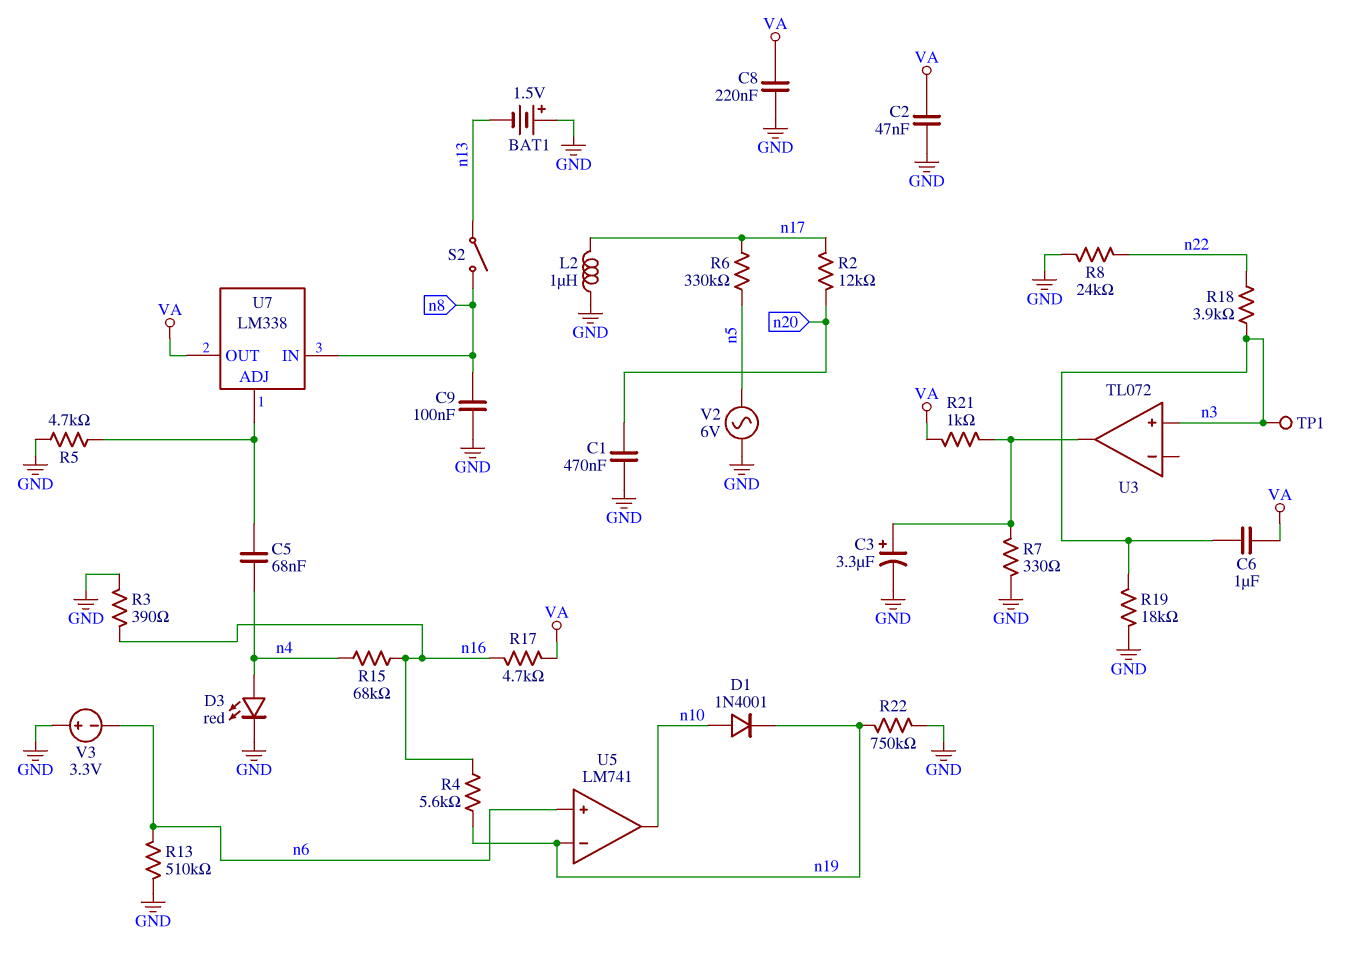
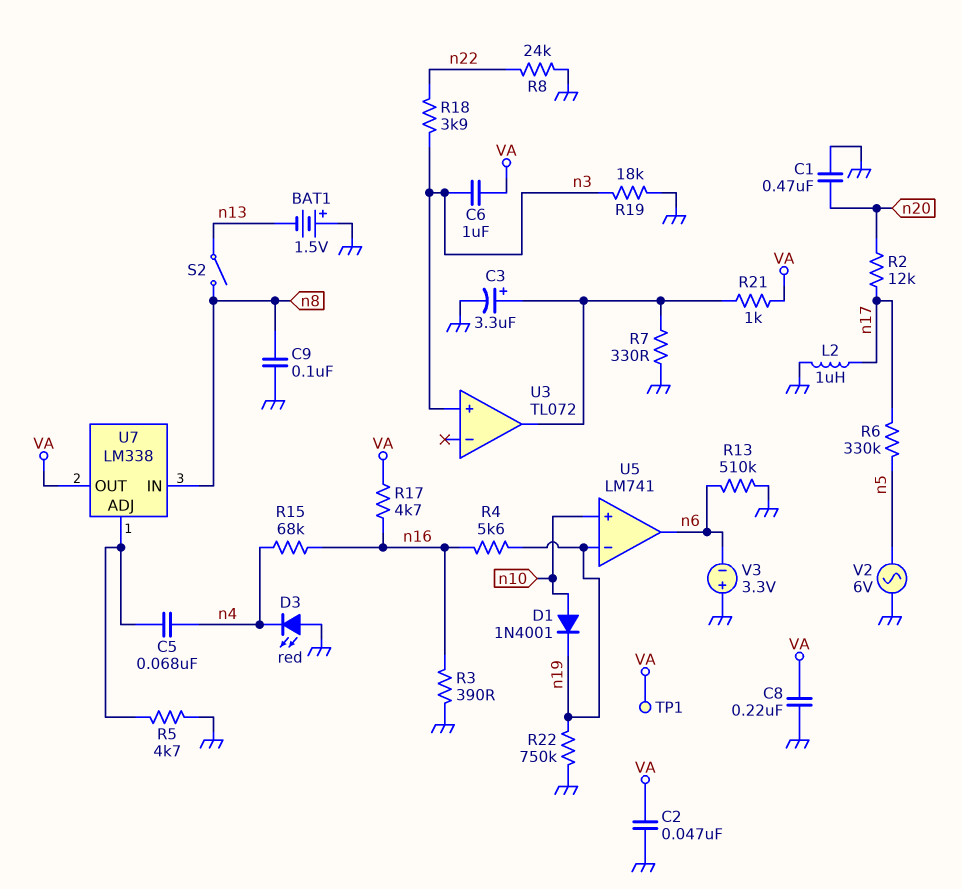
D3: LED red (A n4, K GND) -> LED red (A GND, K n4)
TP1: test point (n3) -> test point (VA)
U5 pin in+: n6 -> n10
U5 pin out: n10 -> n6

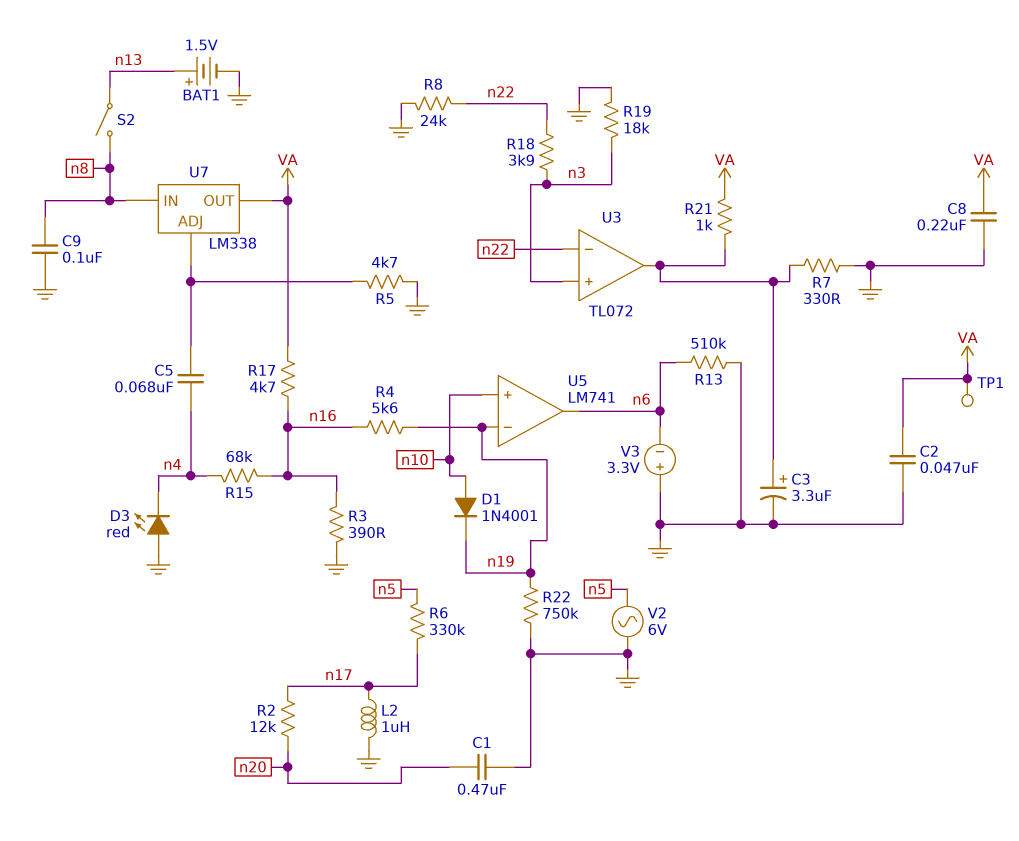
BAT1: 1.5V (plus GND, minus n13) -> 1.5V (plus n13, minus GND)
C6: 1uF (VA, n3) -> none
U3 pin in-: none -> n22

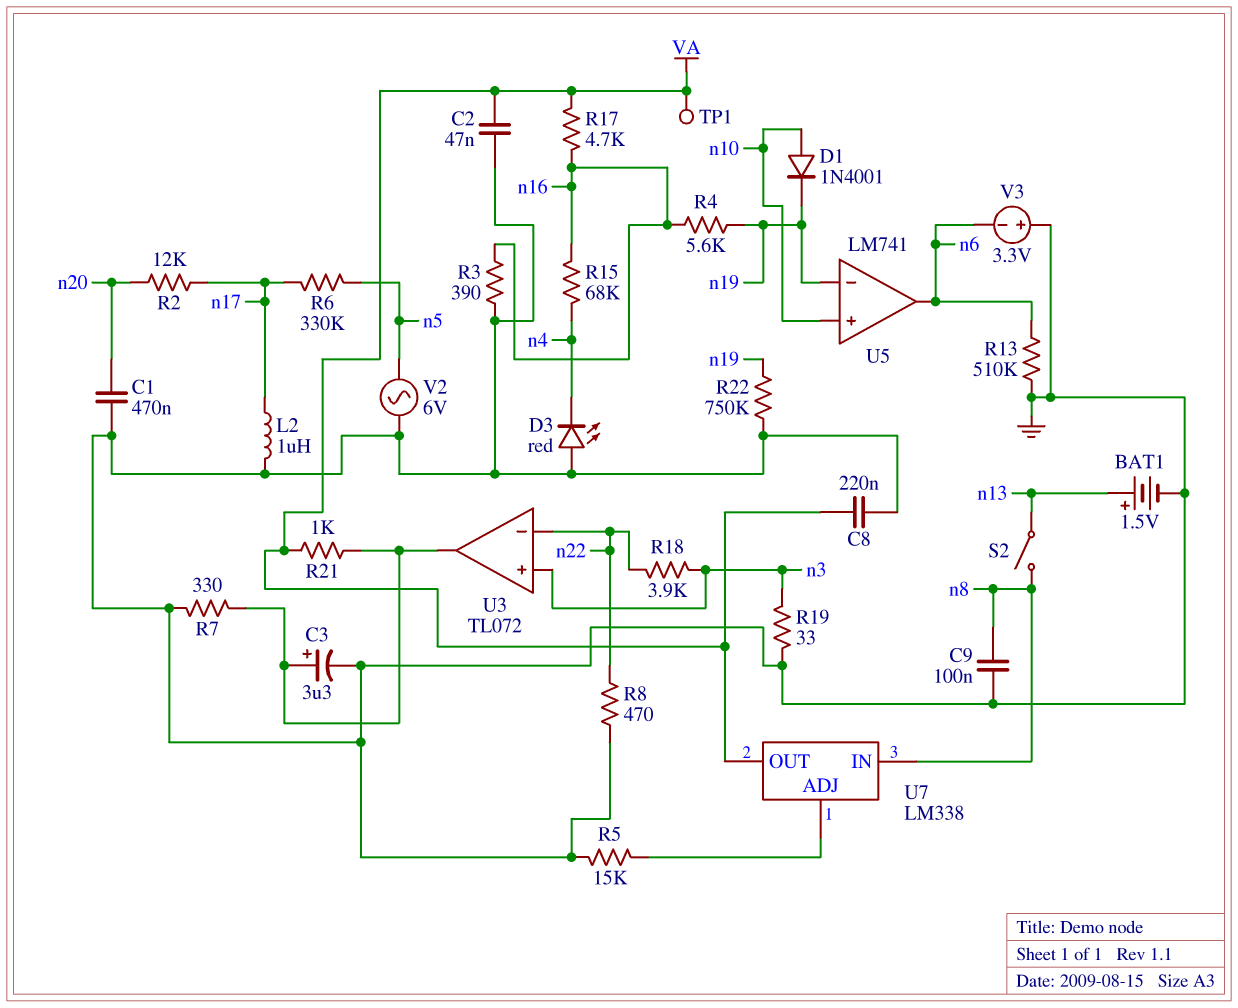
C5: 68nF (U7/ADJ, n4) -> none
R5: 4.7k (GND, U7/ADJ) -> 15k (GND, U7/ADJ)
R8: 24k (GND, n22) -> 470 (GND, n22)
R19: 18k (GND, n3) -> 33 (GND, n3)

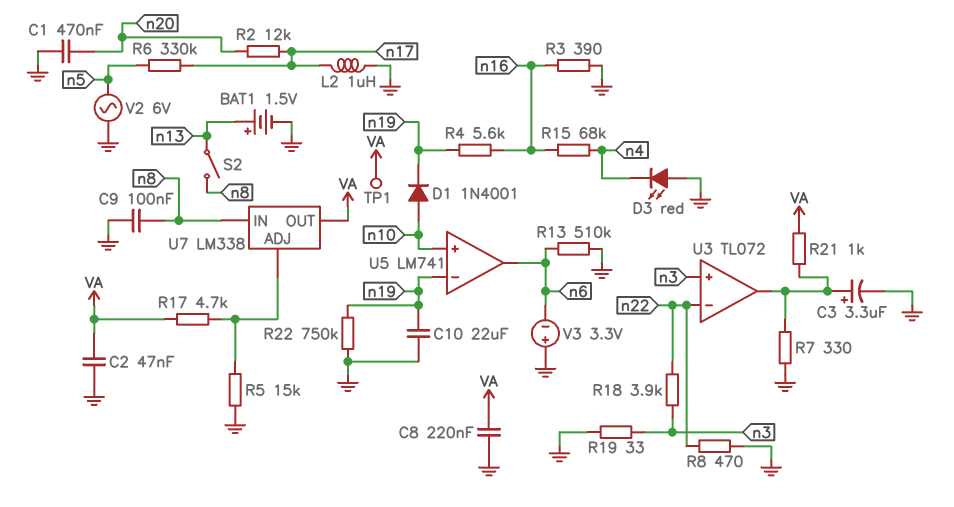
C10: none -> 22uF (GND, n19)
R17: 4.7k (VA, n16) -> 4.7k (U7/ADJ, VA)

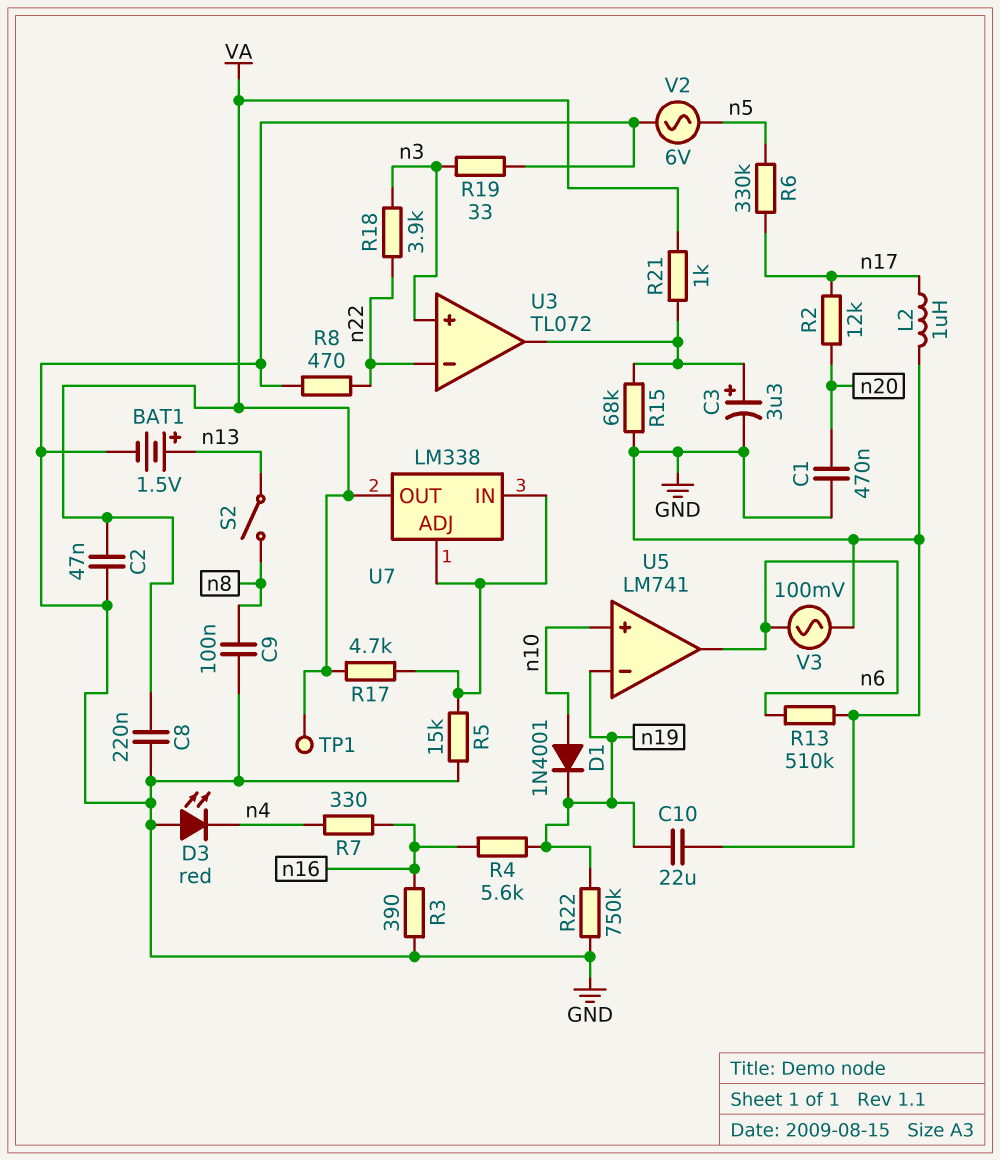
R7: 330 (GND, U3/out) -> 330 (n4, n16)
R15: 68k (n4, n16) -> 68k (GND, U3/out)
U7 pin IN: n8 -> U7/ADJ
V3: 3.3V (plus GND, minus n6) -> AC 100mV (GND, n6)

